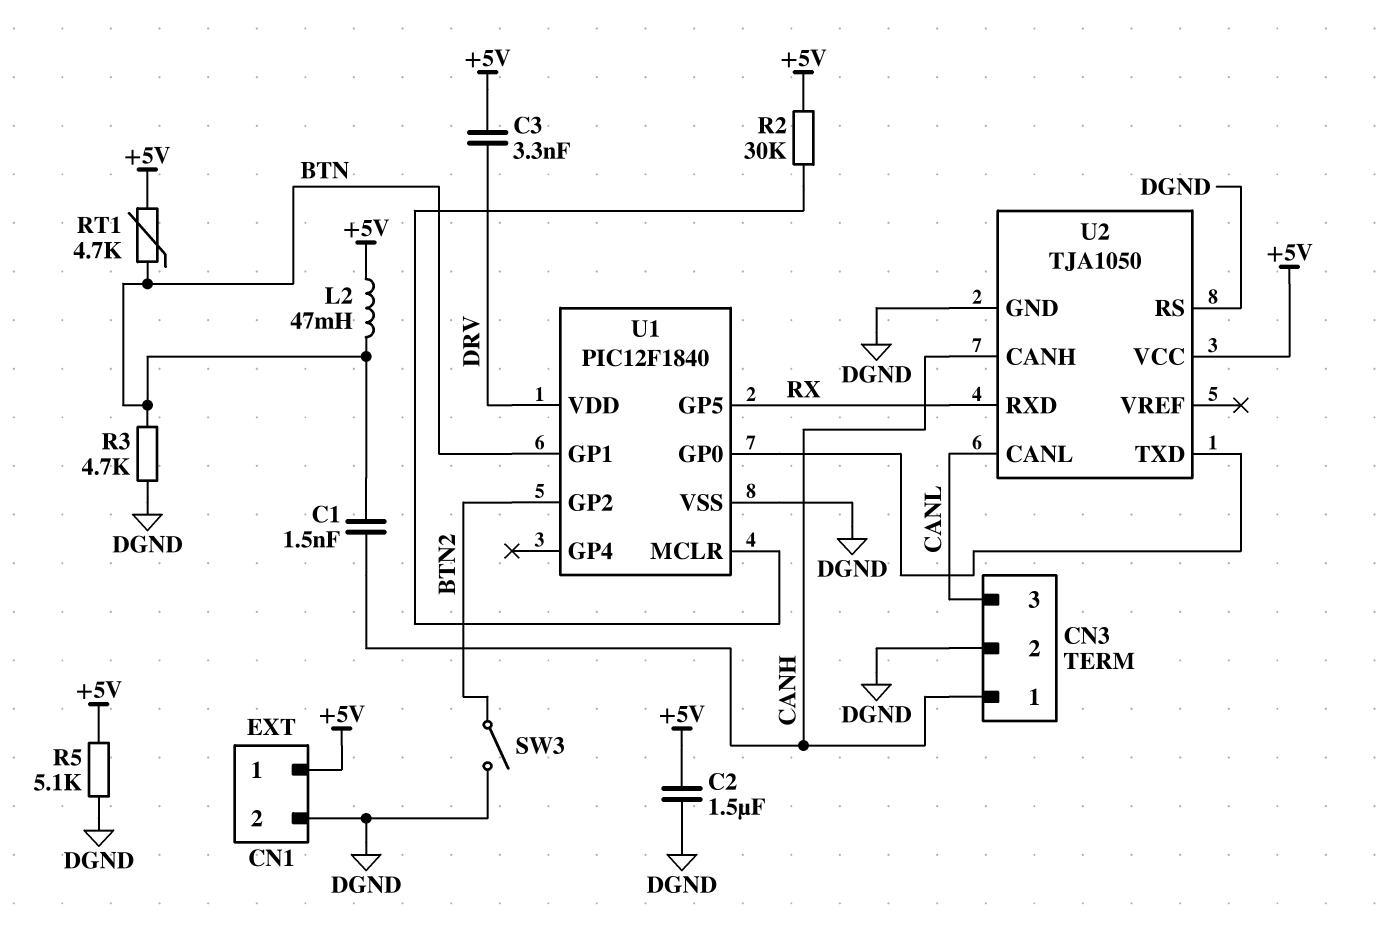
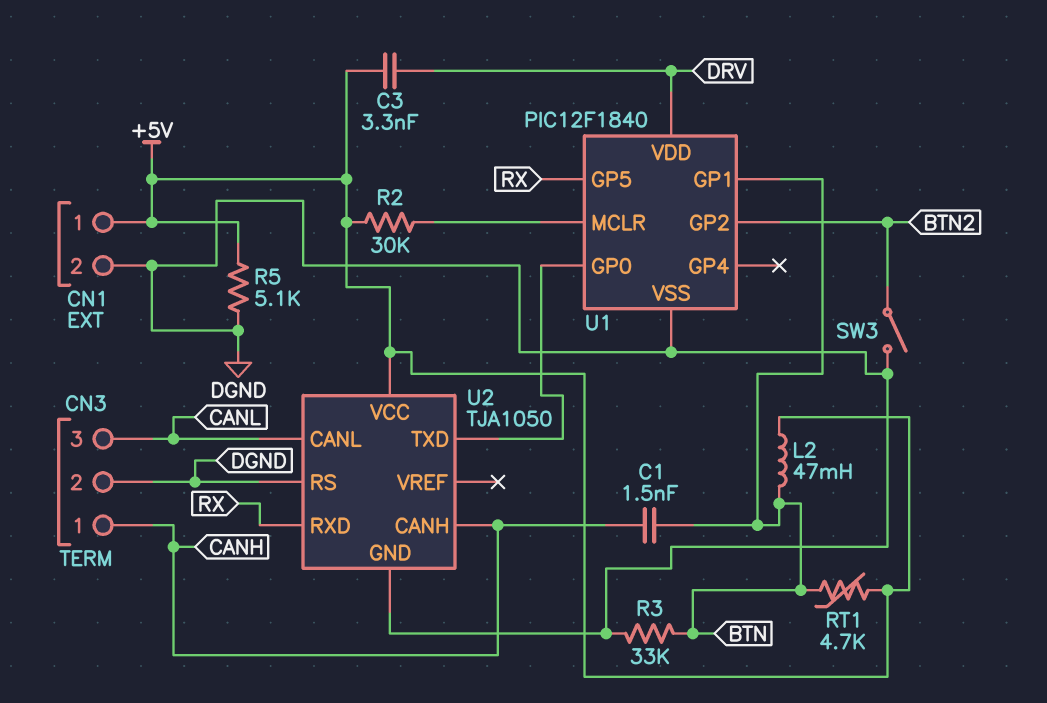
C2: 1.5uF (+5V, DGND) -> none
R3: 4.7k (BTN, DGND) -> 33k (BTN, DGND)

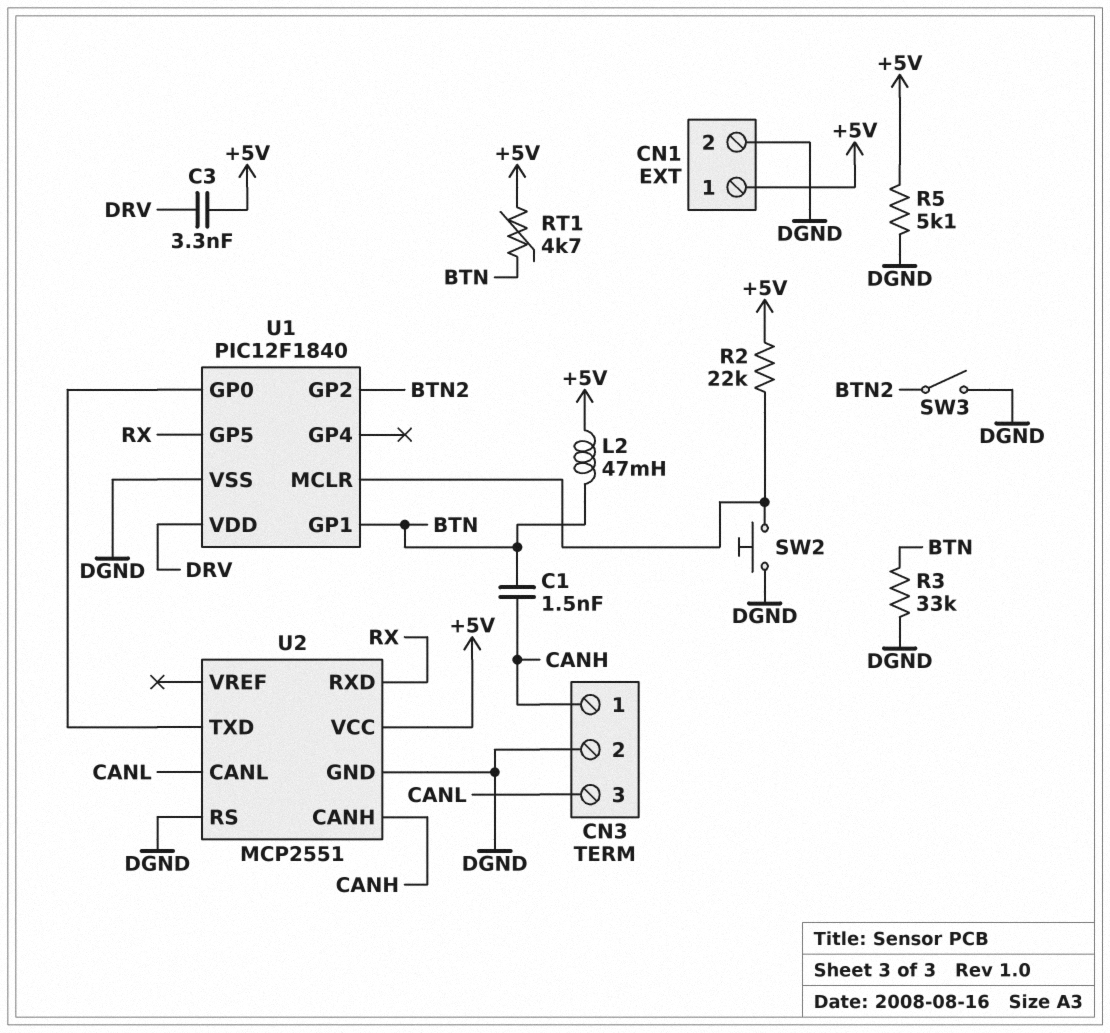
R2: 30k (+5V, U1/MCLR) -> 22k (+5V, U1/MCLR)
SW2: none -> button (DGND, U1/MCLR)
U2: TJA1050 -> MCP2551

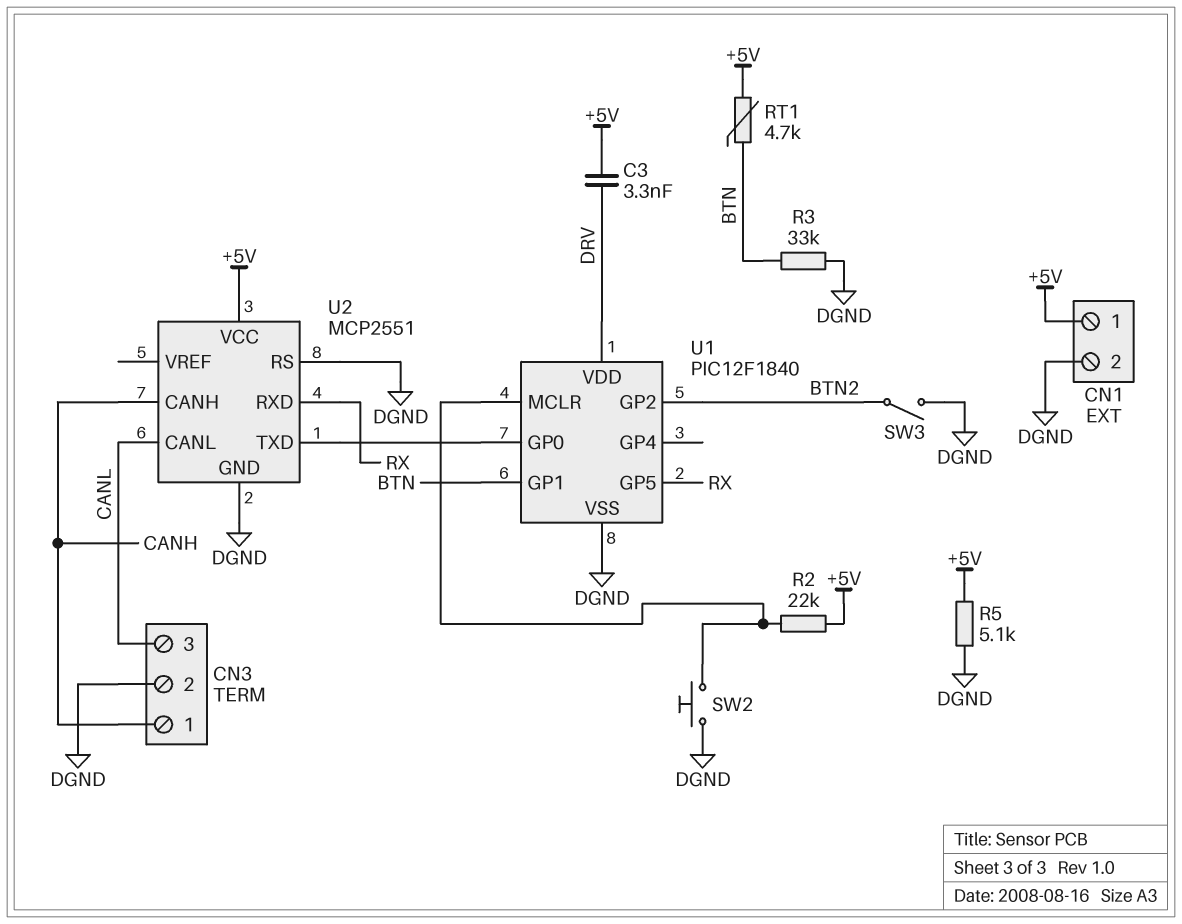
C1: 1.5nF (BTN, CANH) -> none
L2: 47mH (+5V, BTN) -> none

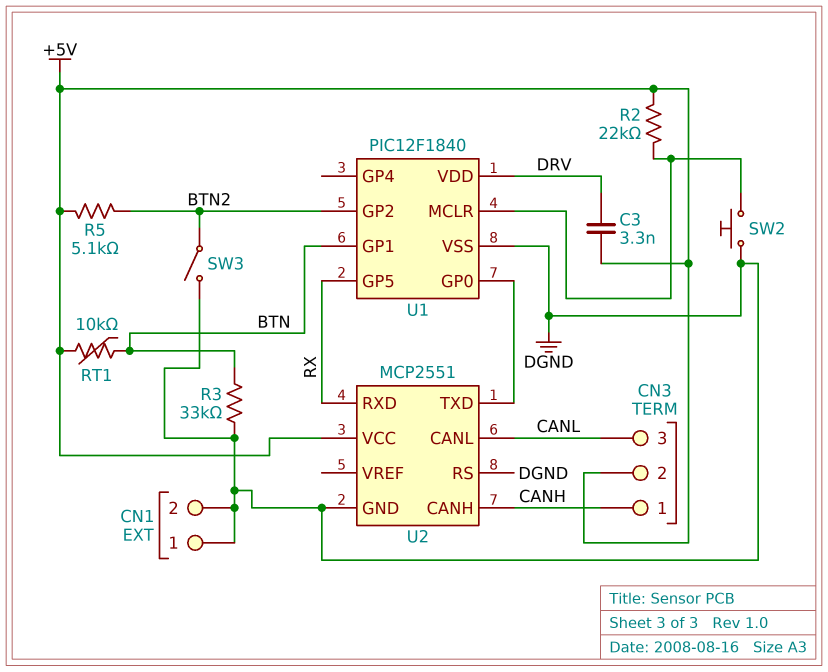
CN1 pin 1: +5V -> DGND
CN3 pin 2: DGND -> +5V
R5: 5.1k (+5V, DGND) -> 5.1k (+5V, BTN2)
RT1: 4.7k (+5V, BTN) -> 10k (+5V, BTN)

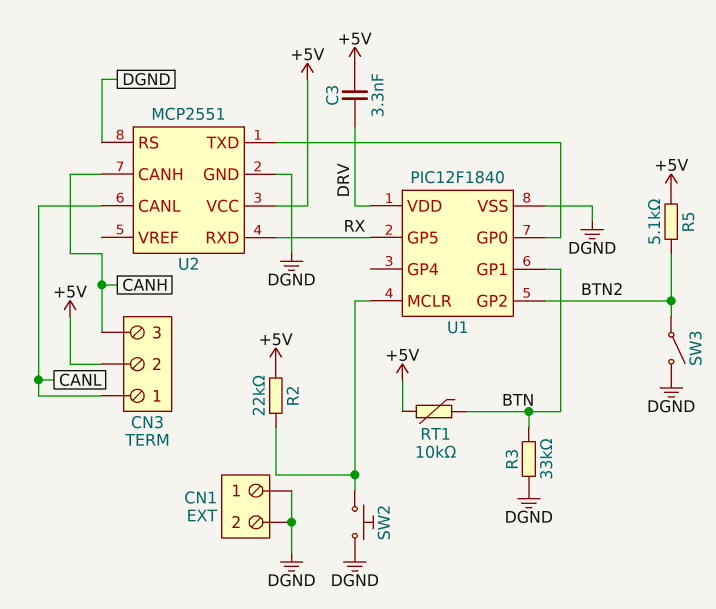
CN3 pin 1: CANH -> CANL
CN3 pin 3: CANL -> CANH

